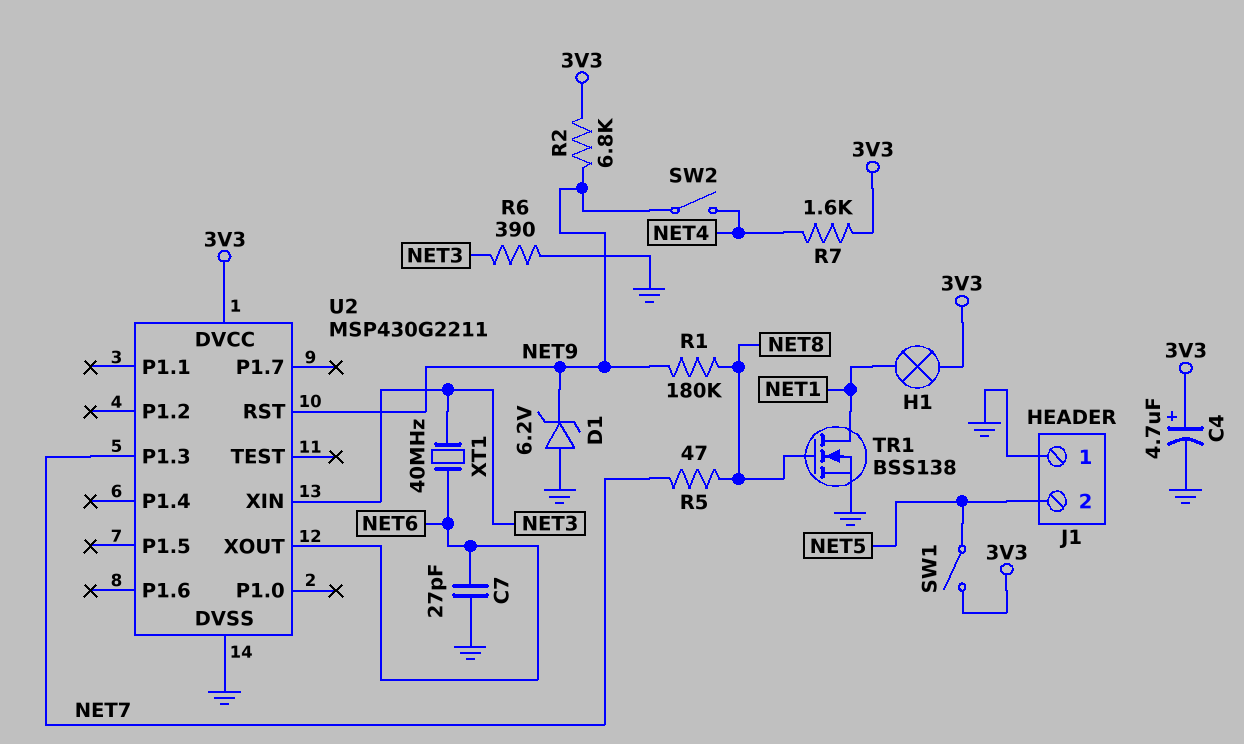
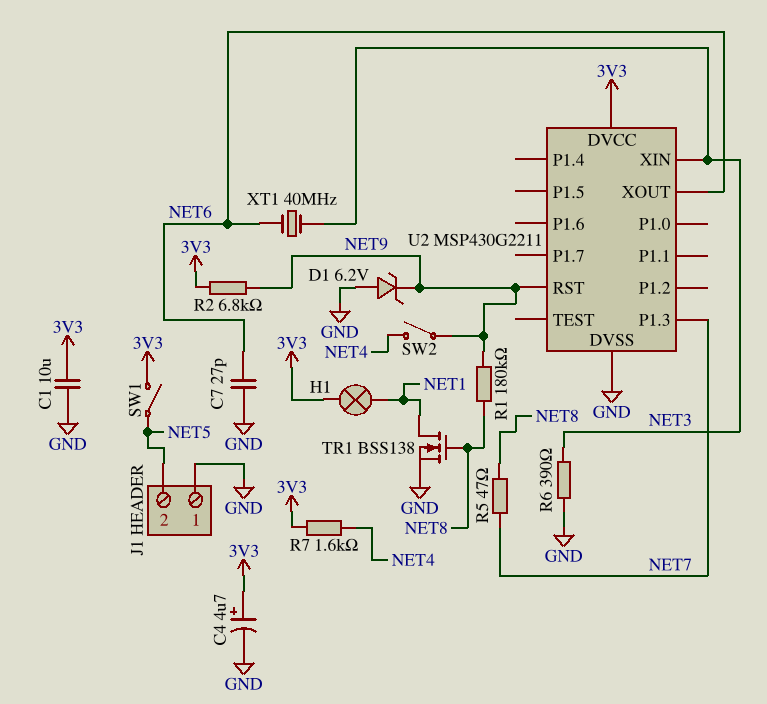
C1: none -> 10uF (3V3, GND)

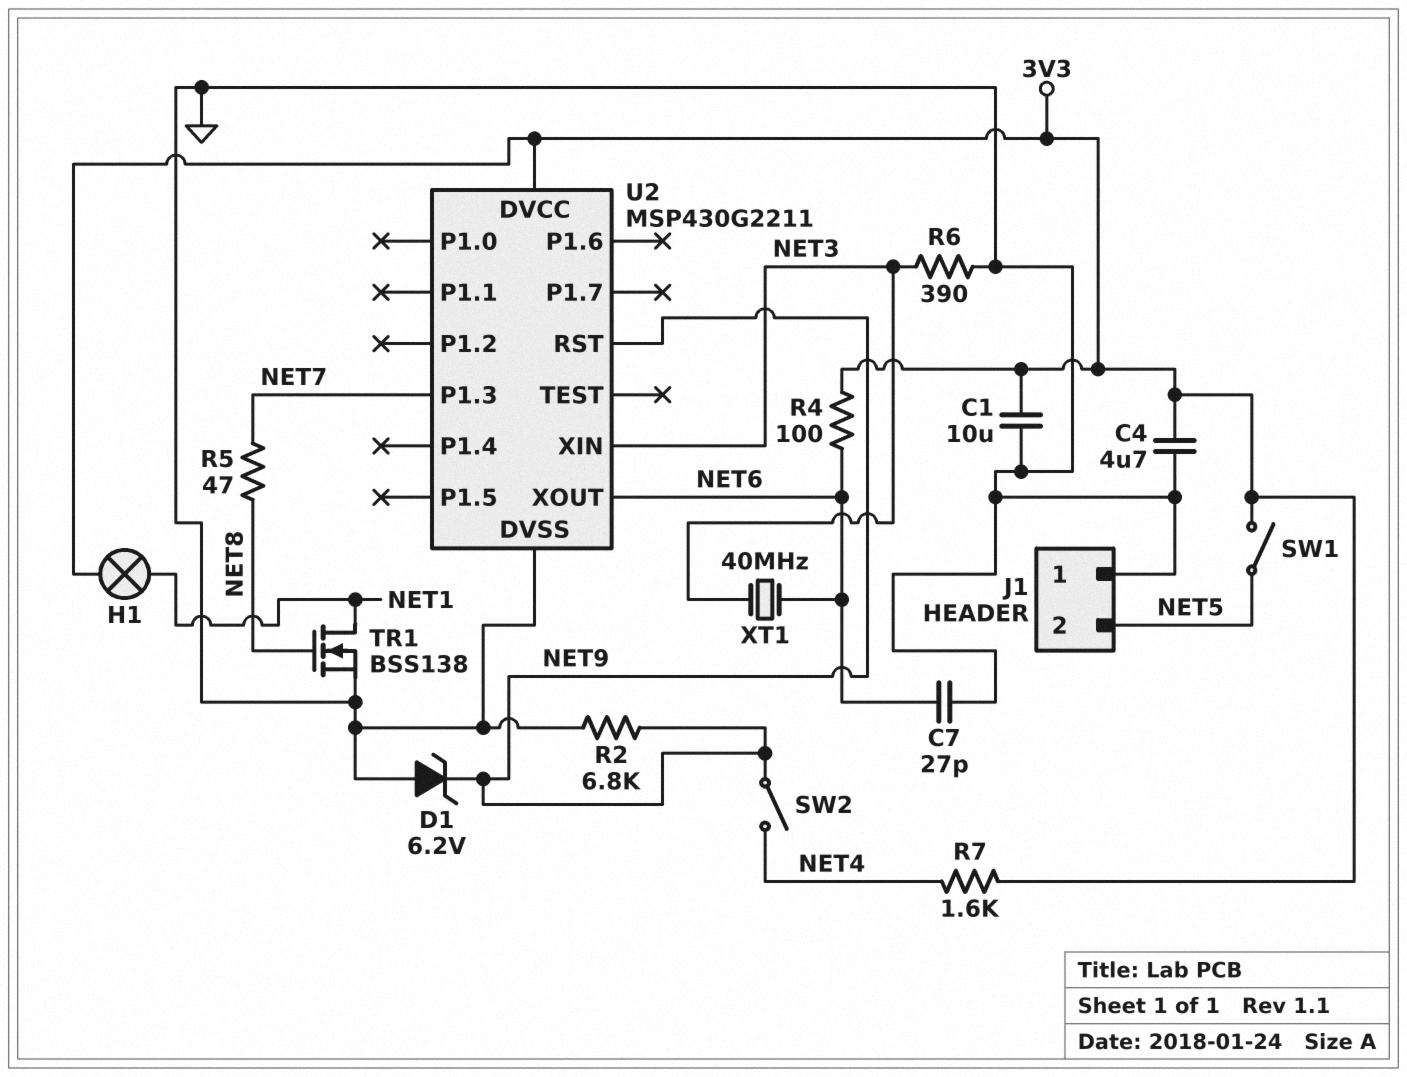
C4: 4.7uF (plus 3V3, minus GND) -> 4.7uF (3V3, GND)
R1: 180k (NET8, NET9) -> none
R2: 6.8k (3V3, NET9) -> 6.8k (GND, NET9)
R4: none -> 100 (3V3, NET6)

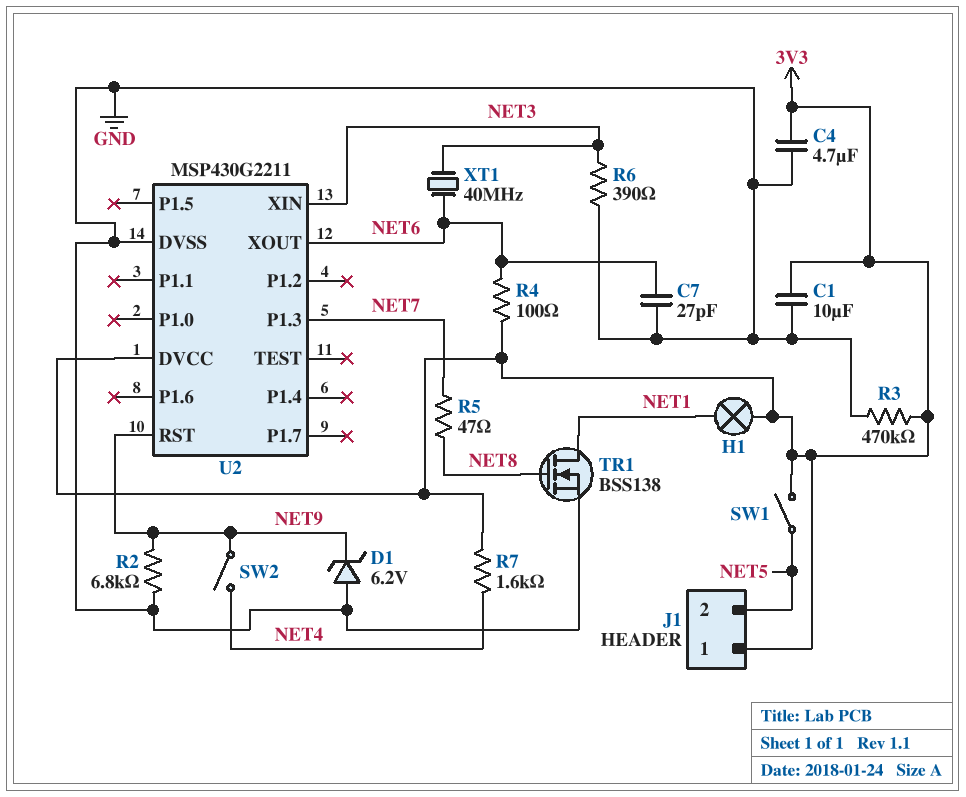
J1 pin 1: GND -> 3V3
R3: none -> 470k (3V3, GND)

